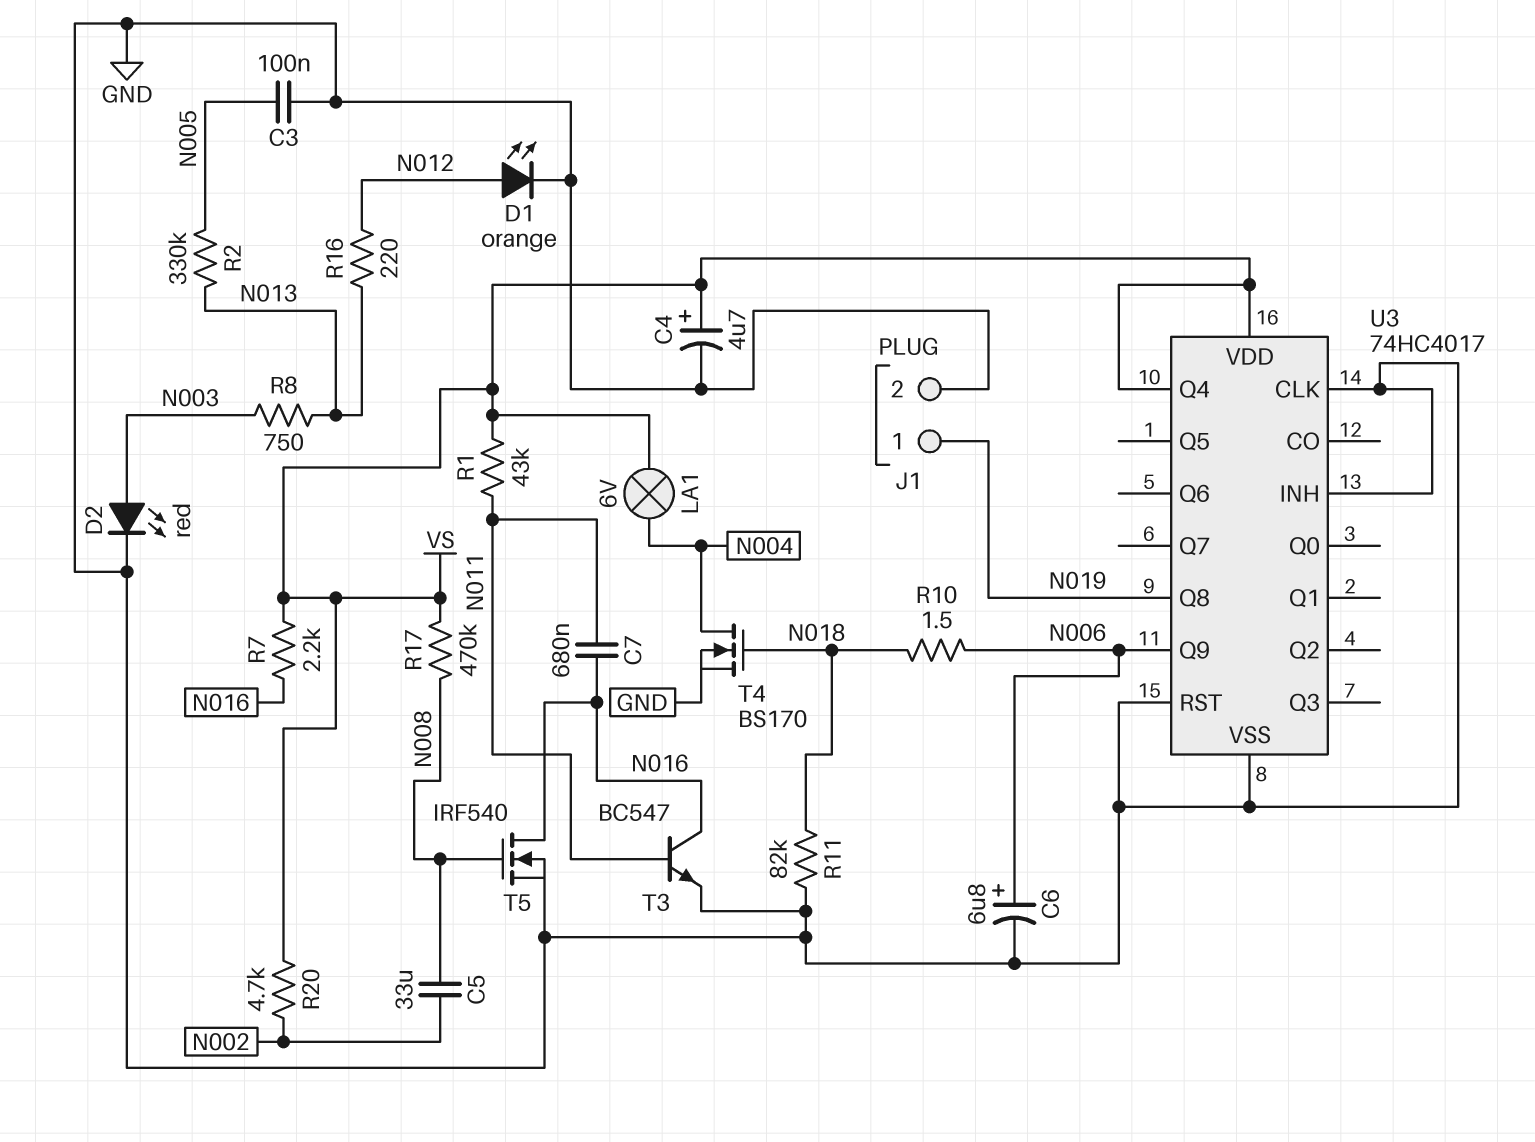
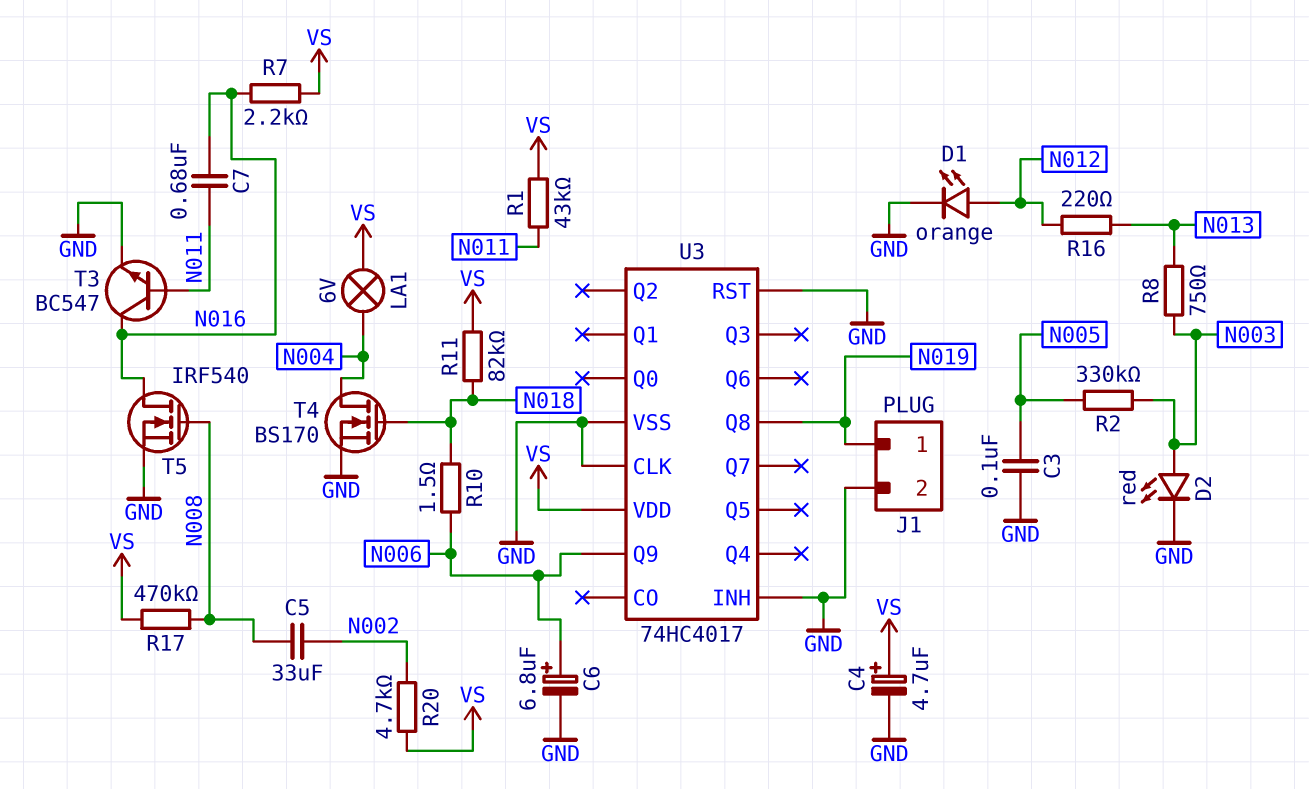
R2: 330k (N005, N013) -> 330k (N003, N005)
R11: 82k (GND, N018) -> 82k (N018, VS)
U3 pin Q4: VS -> none

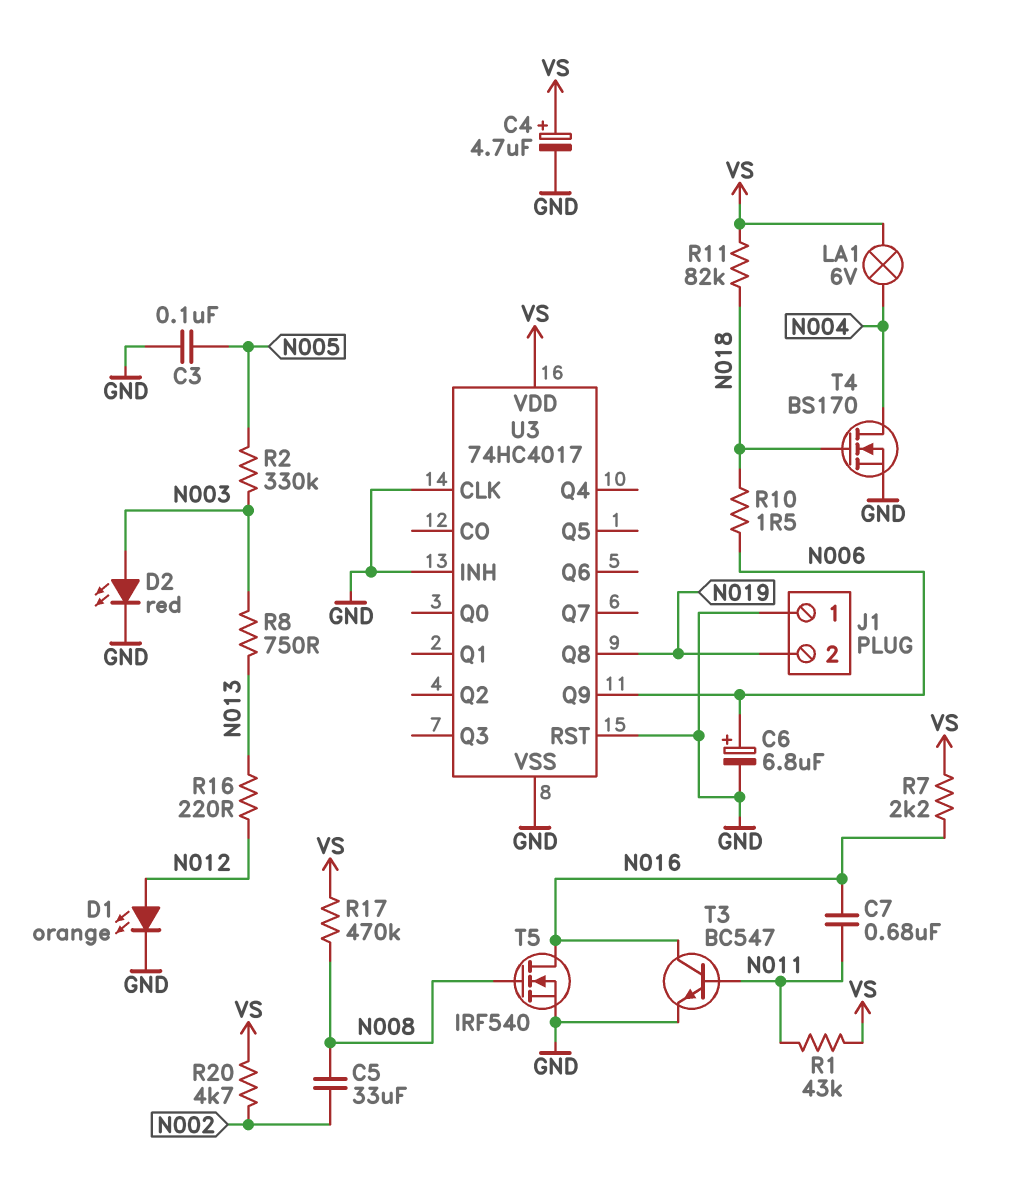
J1 pin 1: N019 -> GND
J1 pin 2: GND -> N019

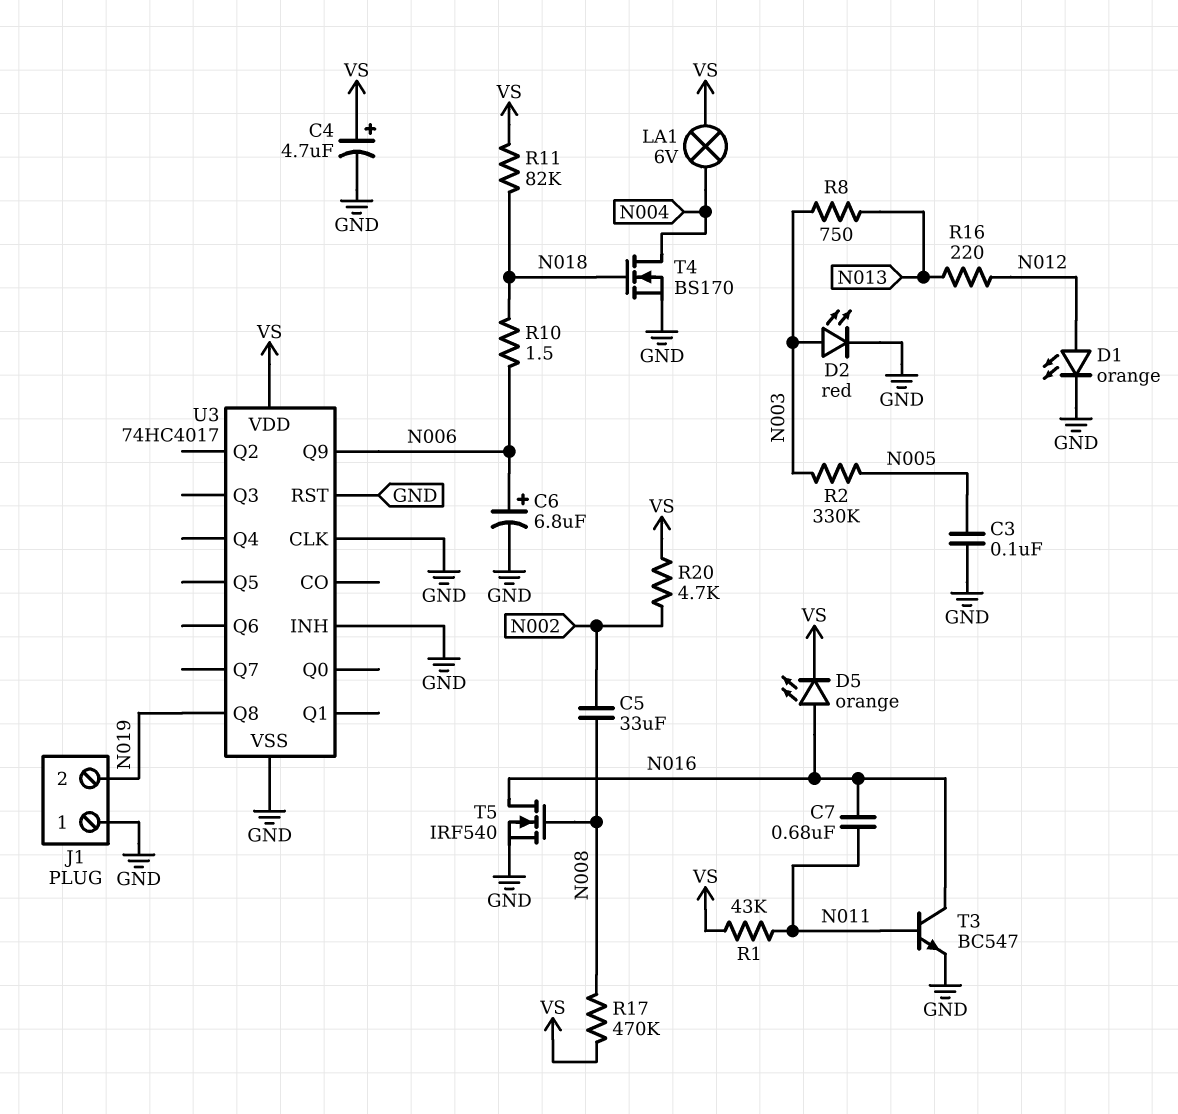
D5: none -> LED orange (A N016, K VS)
R7: 2.2k (N016, VS) -> none

